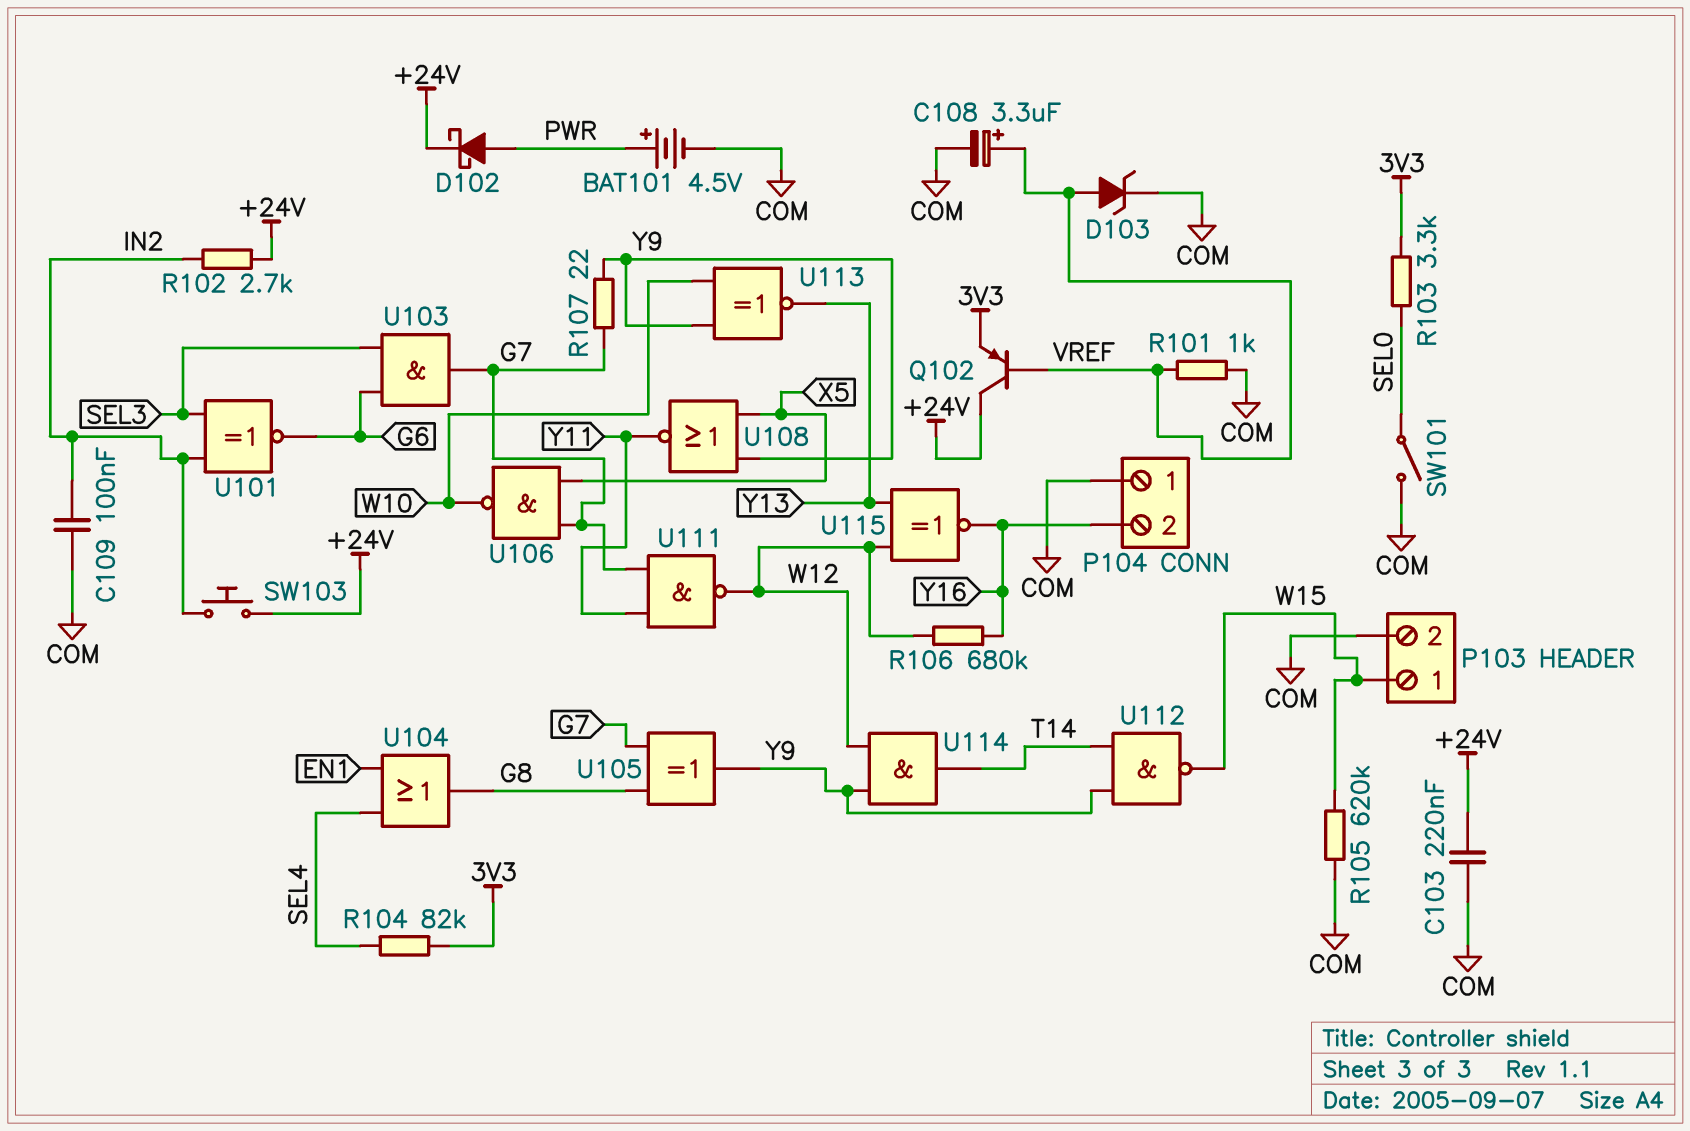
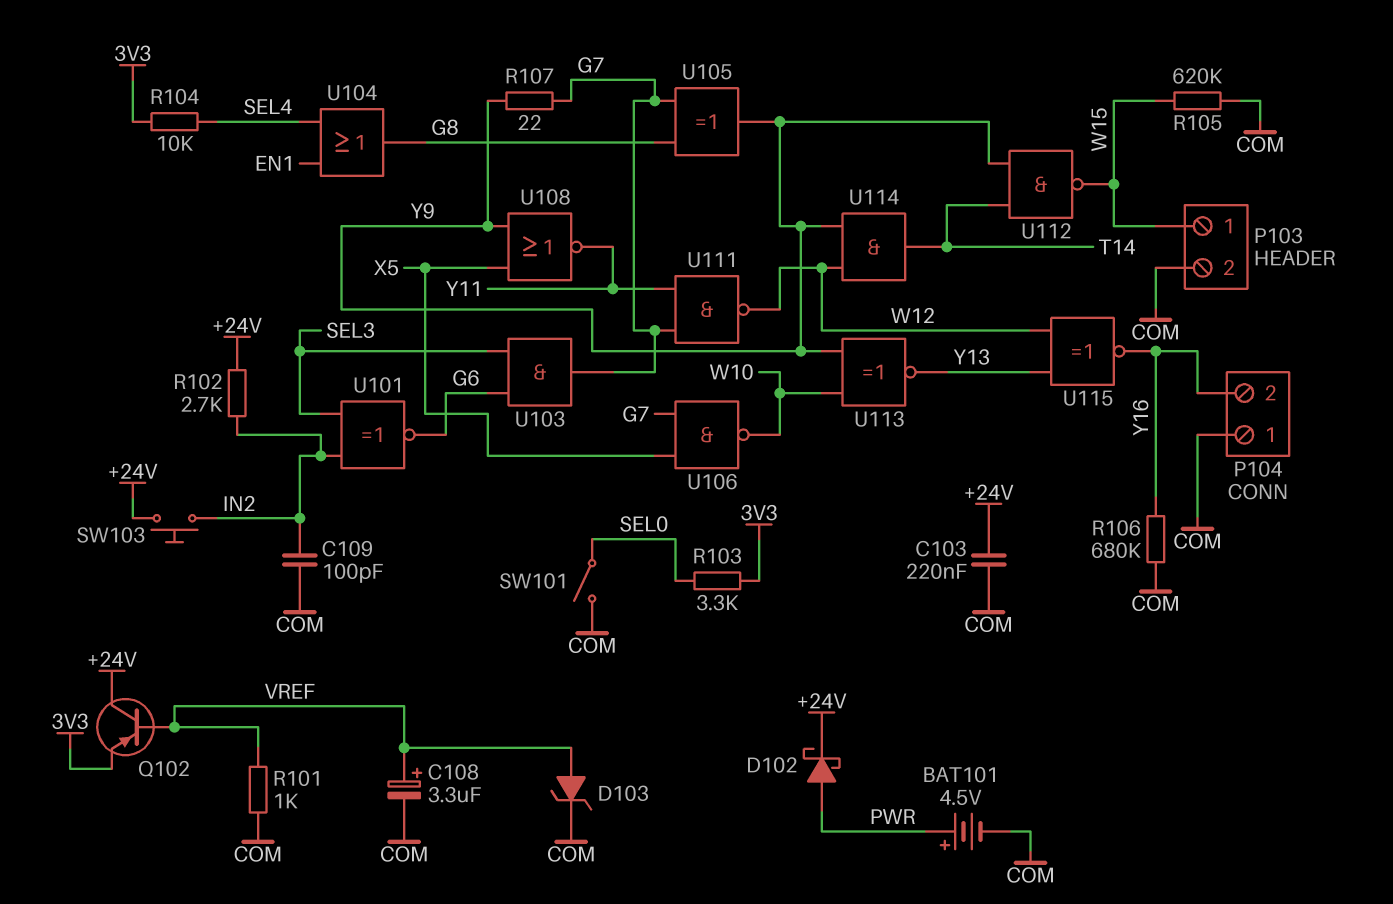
C109: 100nF (COM, IN2) -> 100pF (COM, IN2)
R104: 82k (3V3, SEL4) -> 10k (3V3, SEL4)
R106: 680k (W12, Y16) -> 680k (COM, Y16)

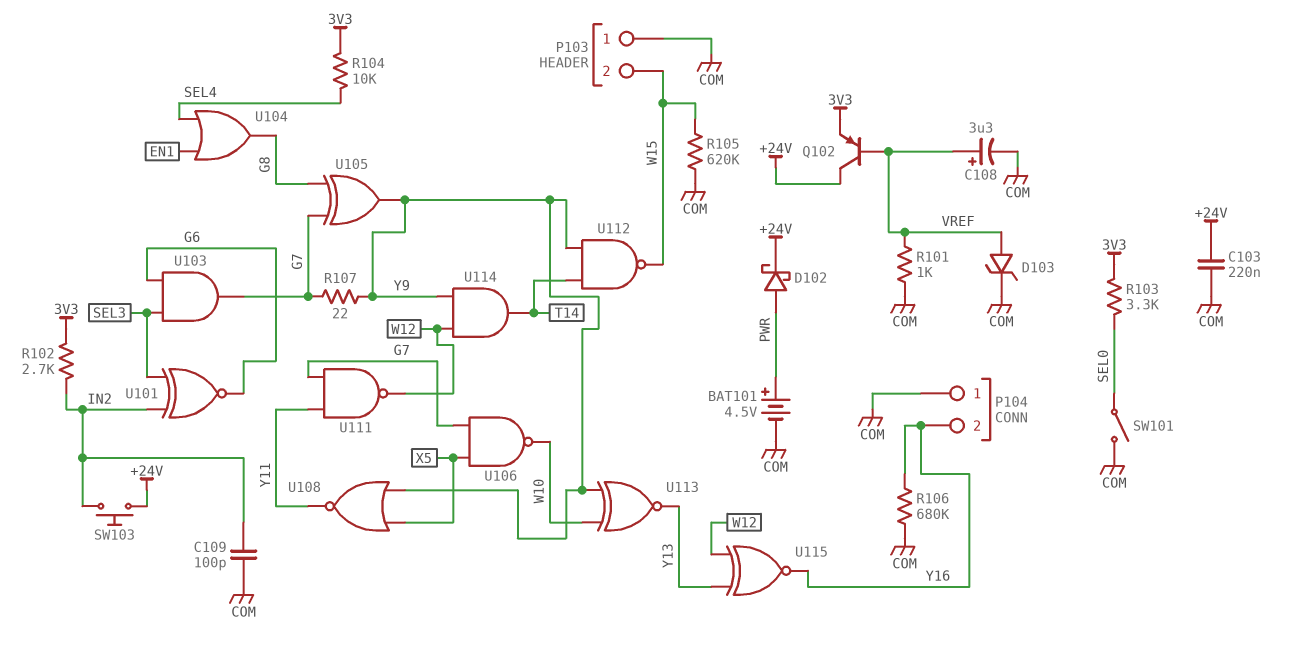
P103 pin 1: W15 -> COM
P103 pin 2: COM -> W15
R102: 2.7k (+24V, IN2) -> 2.7k (3V3, IN2)

